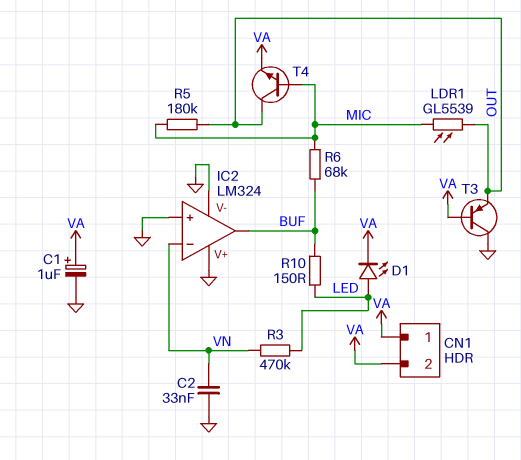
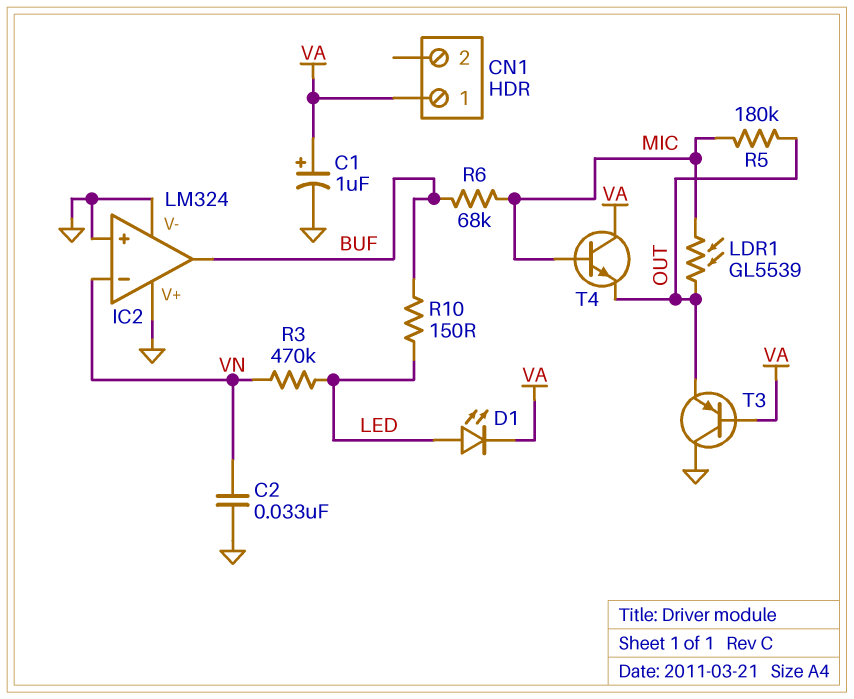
CN1 pin 2: VA -> none
T4: NPN (B MIC, C OUT, E VA) -> NPN (B MIC, C VA, E OUT)

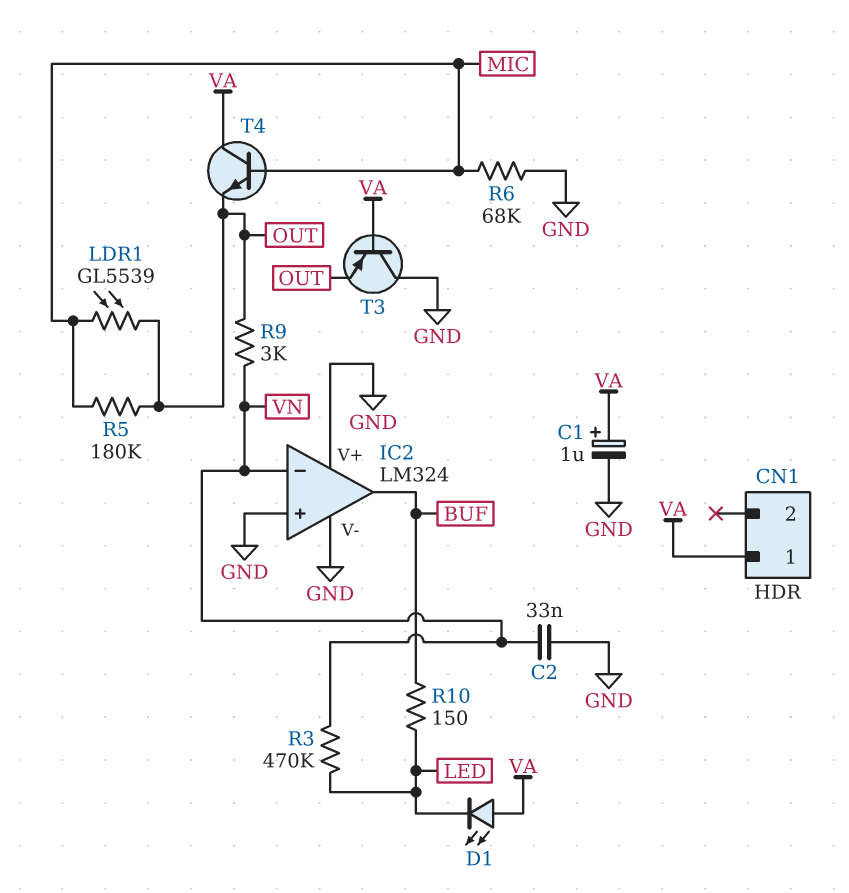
D1: LED (A LED, K VA) -> LED (A VA, K LED)
R6: 68k (BUF, MIC) -> 68k (GND, MIC)
R9: none -> 3k (OUT, VN)

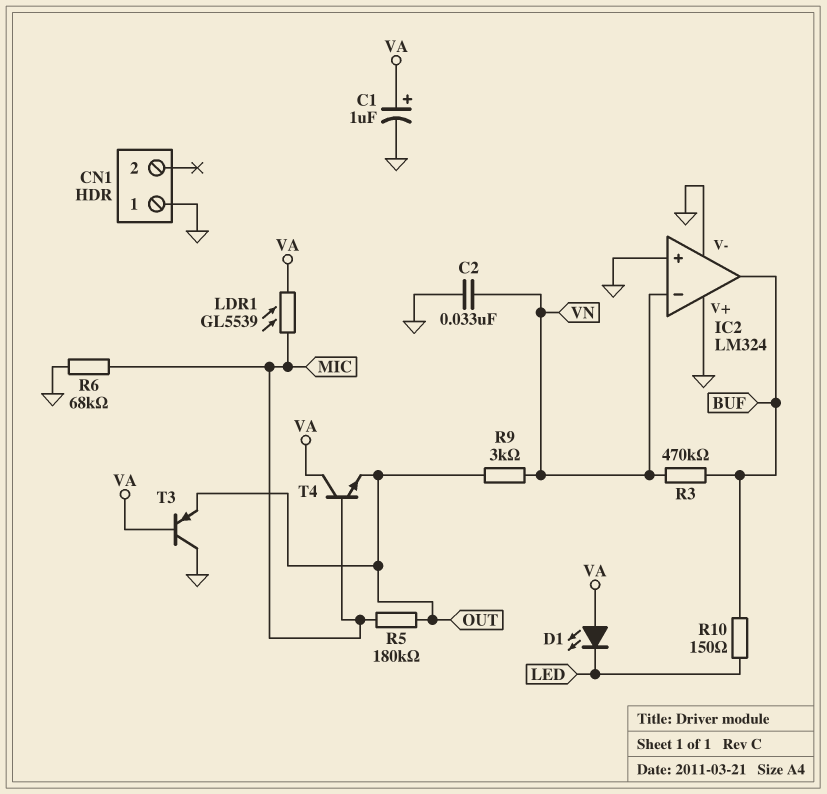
CN1 pin 1: VA -> GND
LDR1: GL5539 (MIC, OUT) -> GL5539 (MIC, VA)
R3: 470k (LED, VN) -> 470k (BUF, VN)

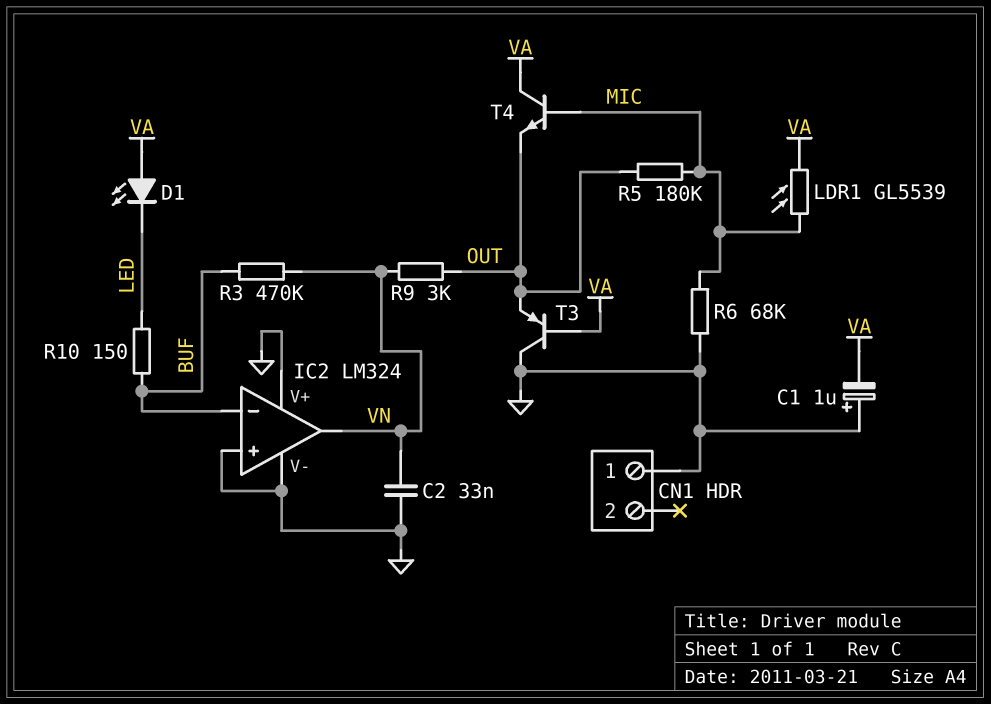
C1: 1uF (plus VA, minus GND) -> 1uF (plus GND, minus VA)
IC2 pin in-: VN -> BUF
IC2 pin out: BUF -> VN

